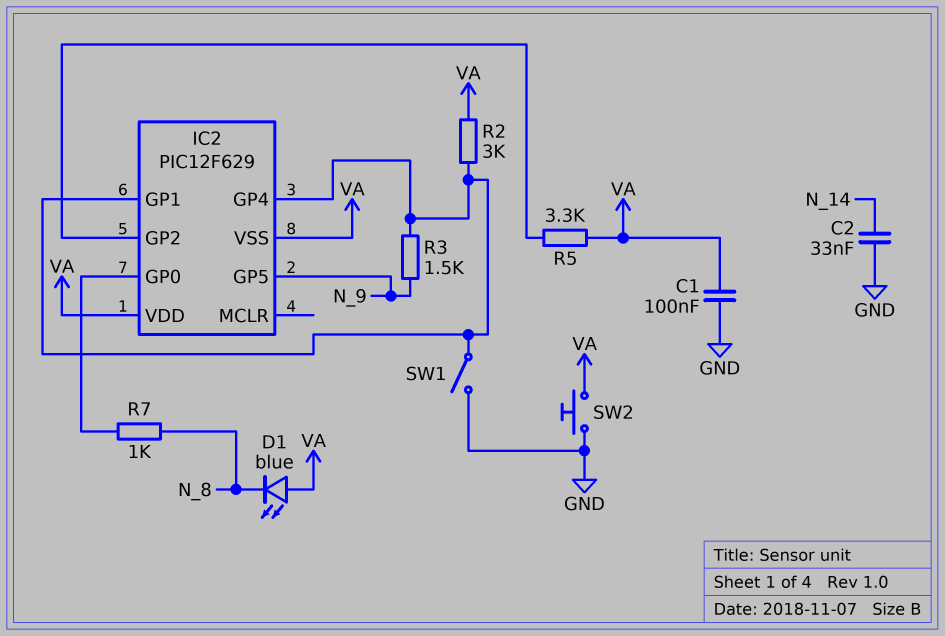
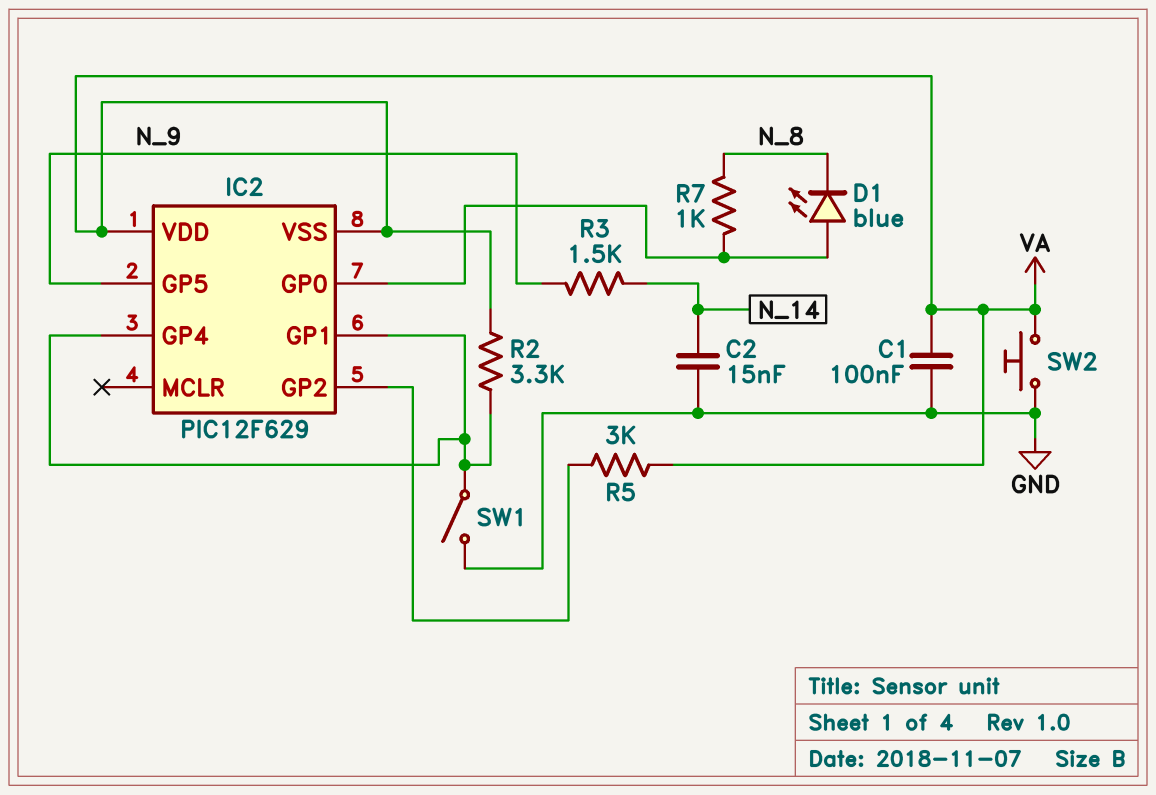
C2: 33nF (GND, N_14) -> 15nF (GND, N_14)
D1: LED blue (A VA, K N_8) -> LED blue (A IC2/GP0, K N_8)
R2: 3k (IC2/GP1, VA) -> 3.3k (IC2/GP1, VA)
R3: 1.5k (IC2/GP1, N_9) -> 1.5k (N_9, N_14)
R5: 3.3k (IC2/GP2, VA) -> 3k (IC2/GP2, VA)

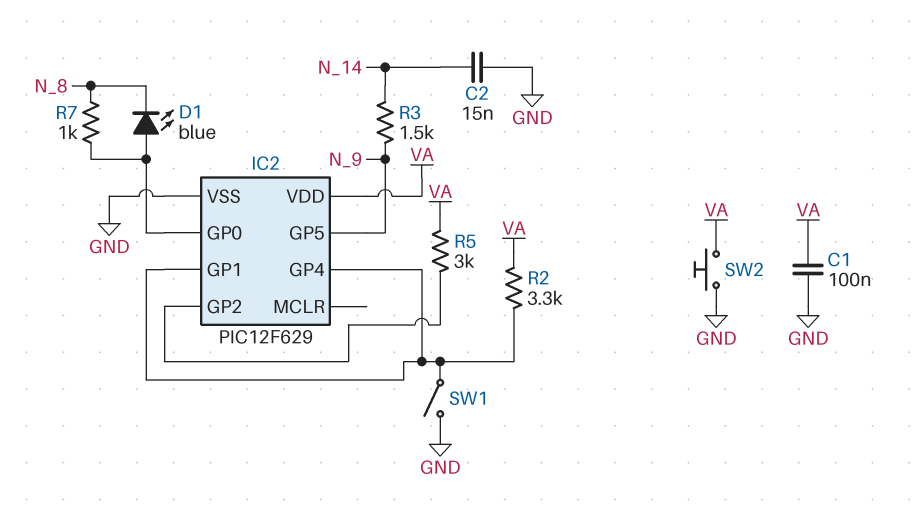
IC2 pin VSS: VA -> GND

